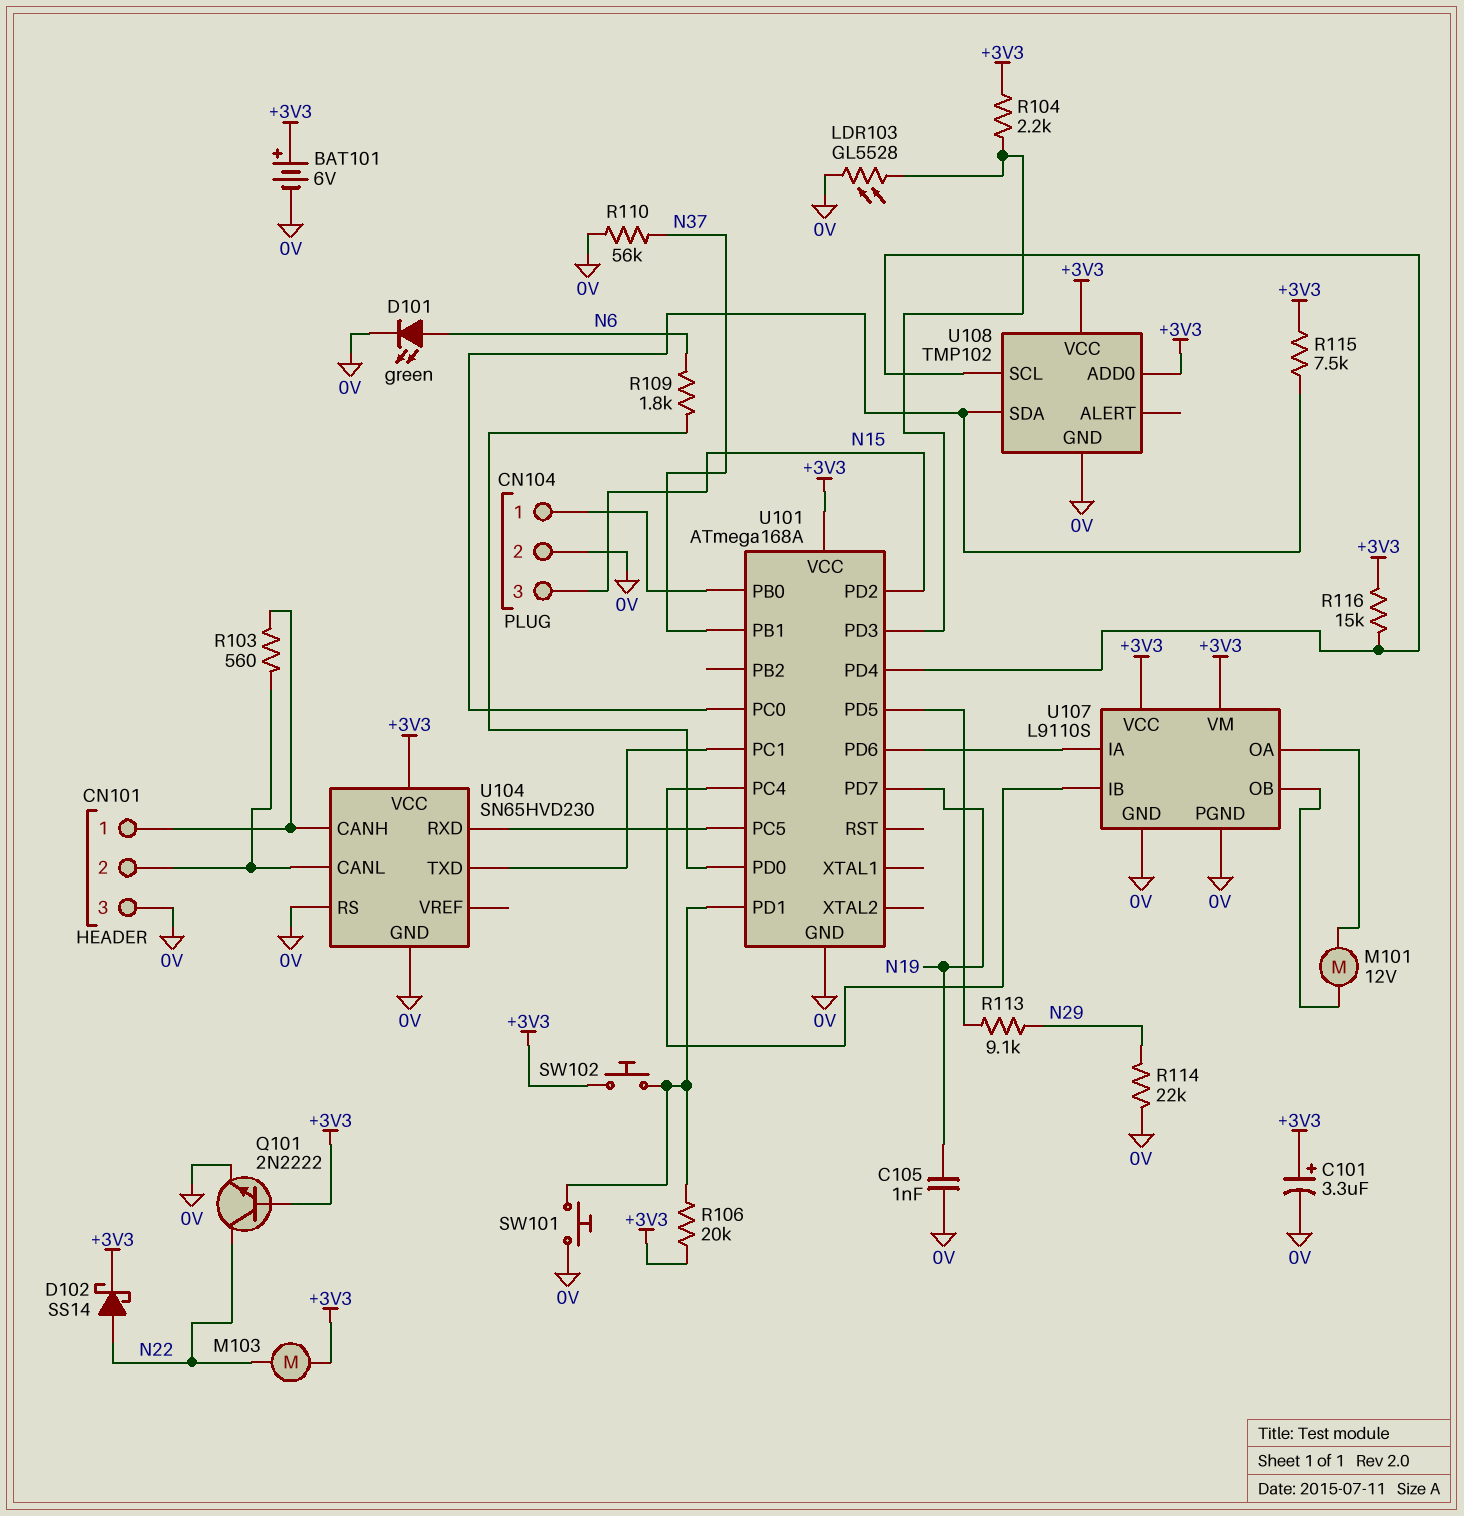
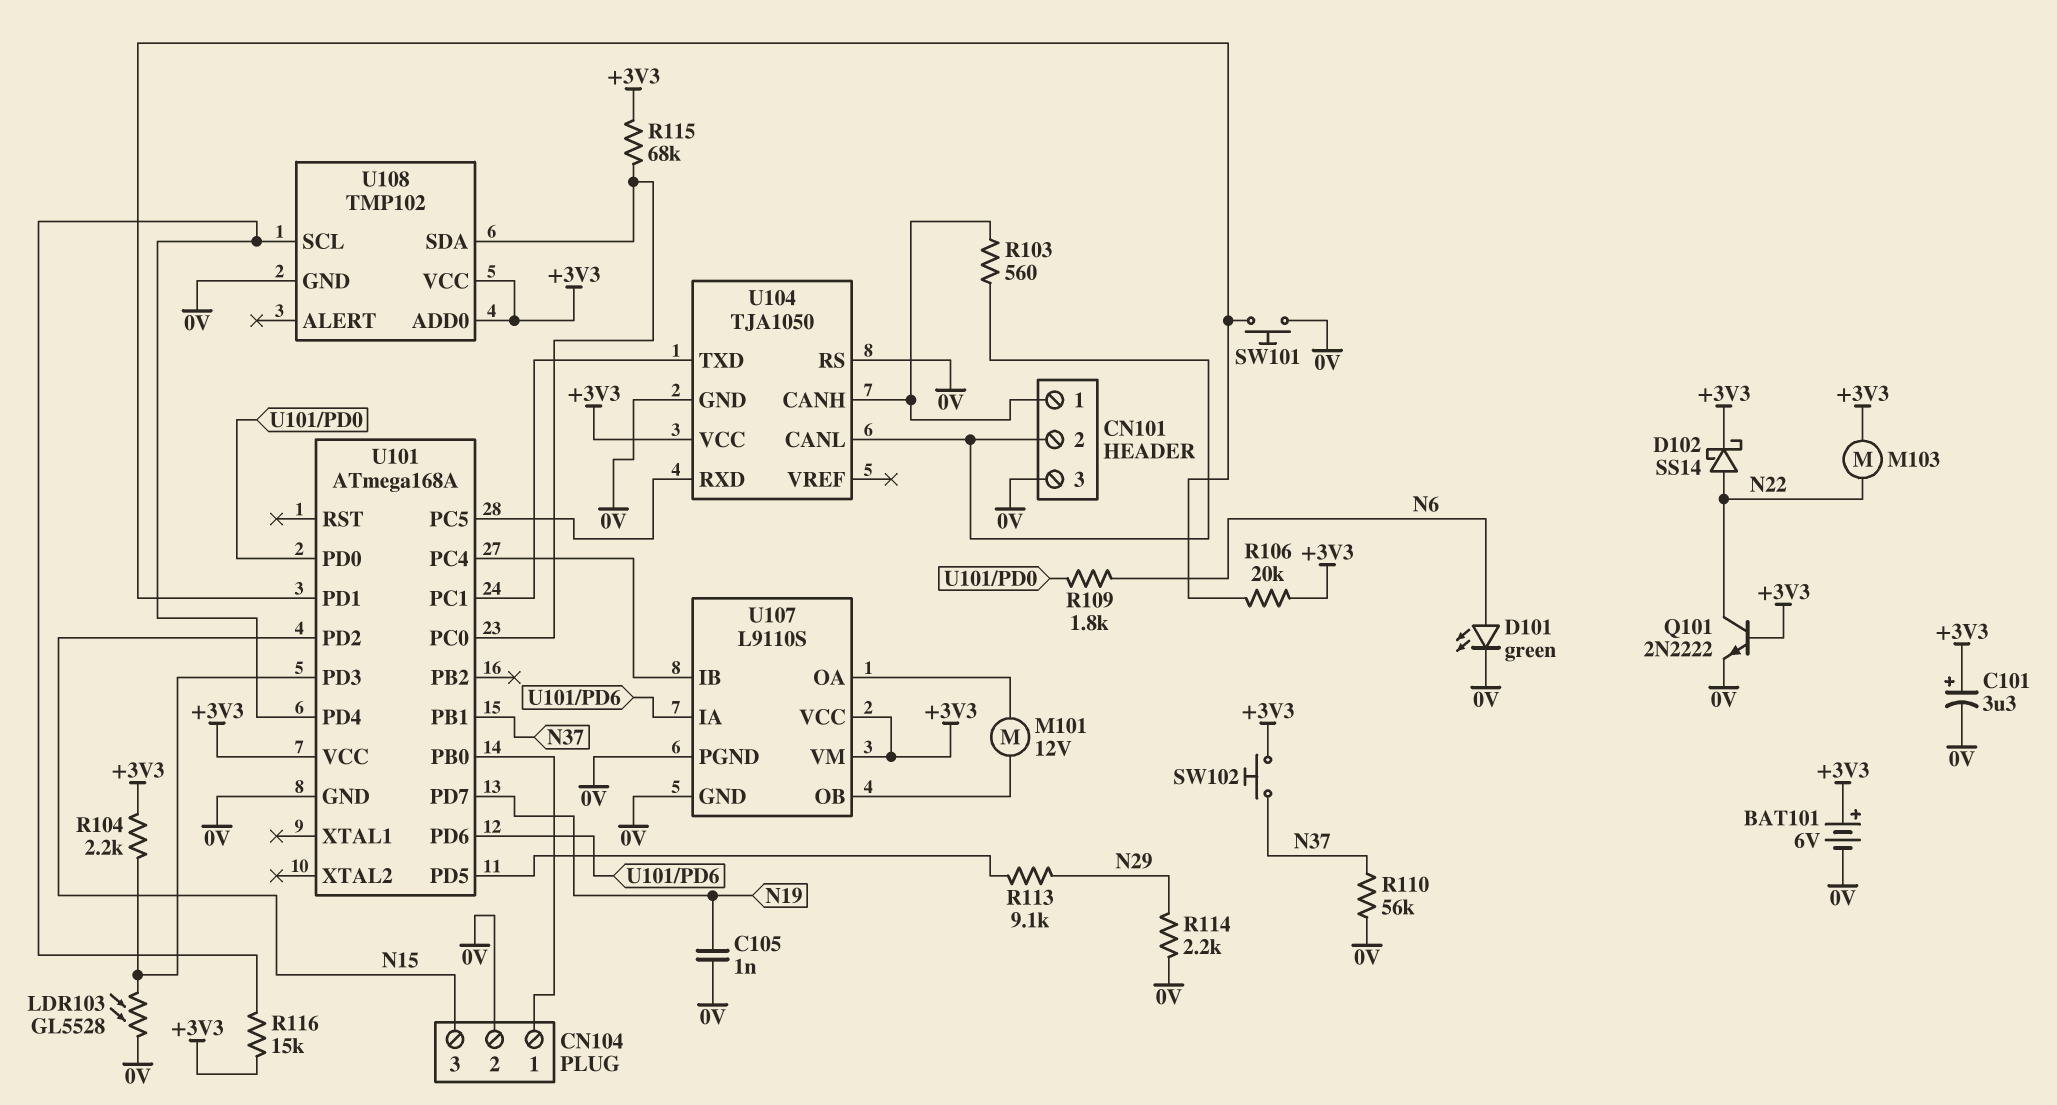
R114: 22k (0V, N29) -> 2.2k (0V, N29)
R115: 7.5k (+3V3, U101/PC0) -> 68k (+3V3, U101/PC0)
SW102: button (+3V3, U101/PD1) -> button (+3V3, N37)
U104: SN65HVD230 -> TJA1050

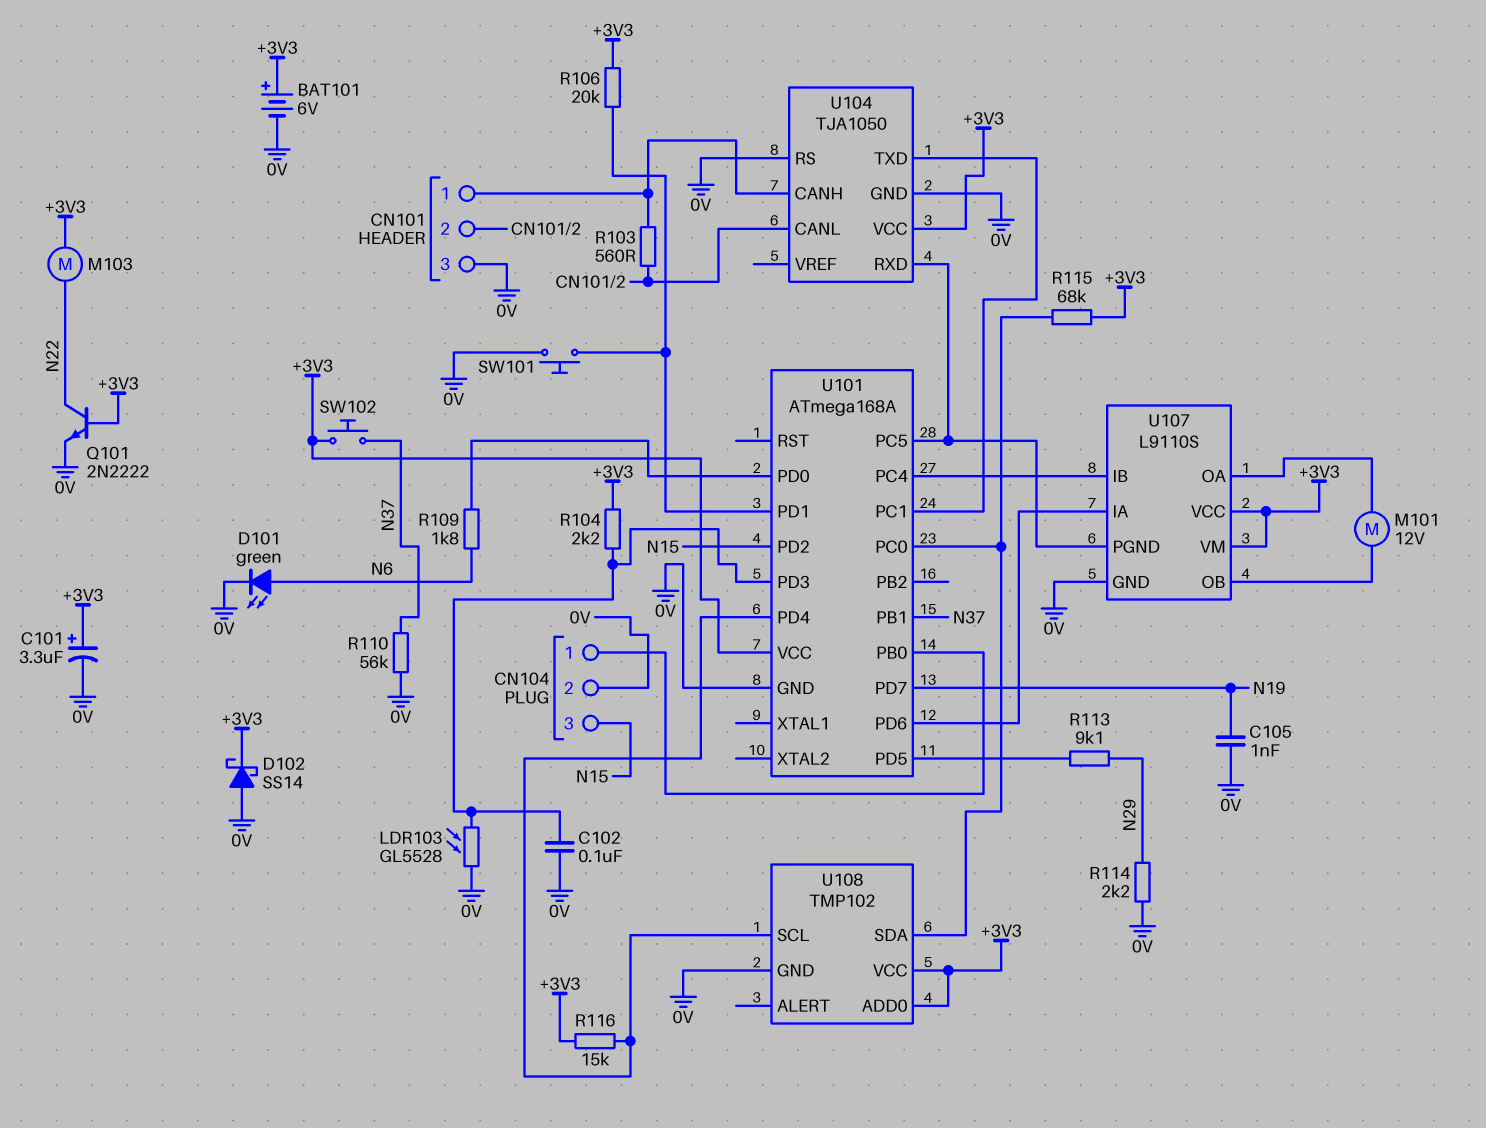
C102: none -> 100nF (0V, U101/PD3)
D102: schottky SS14 (A N22, K +3V3) -> schottky SS14 (A 0V, K +3V3)
U107 pin PGND: 0V -> U101/PC5

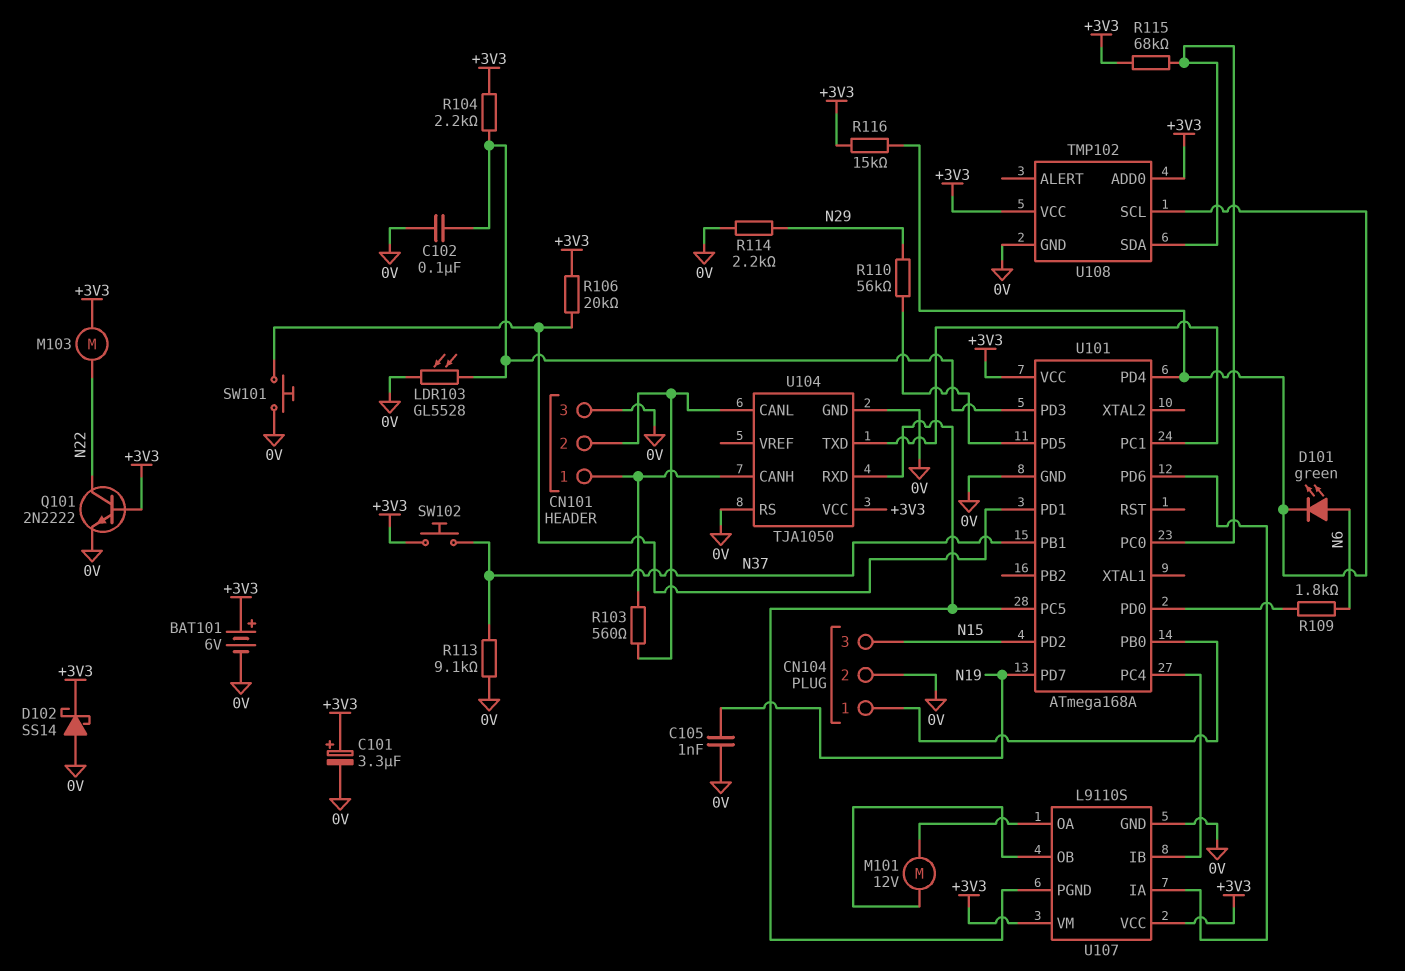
D101: LED green (A N6, K 0V) -> LED green (A N6, K U101/PD4)
R110: 56k (0V, N37) -> 56k (N29, U101/PD5)
R113: 9.1k (N29, U101/PD5) -> 9.1k (0V, N37)

